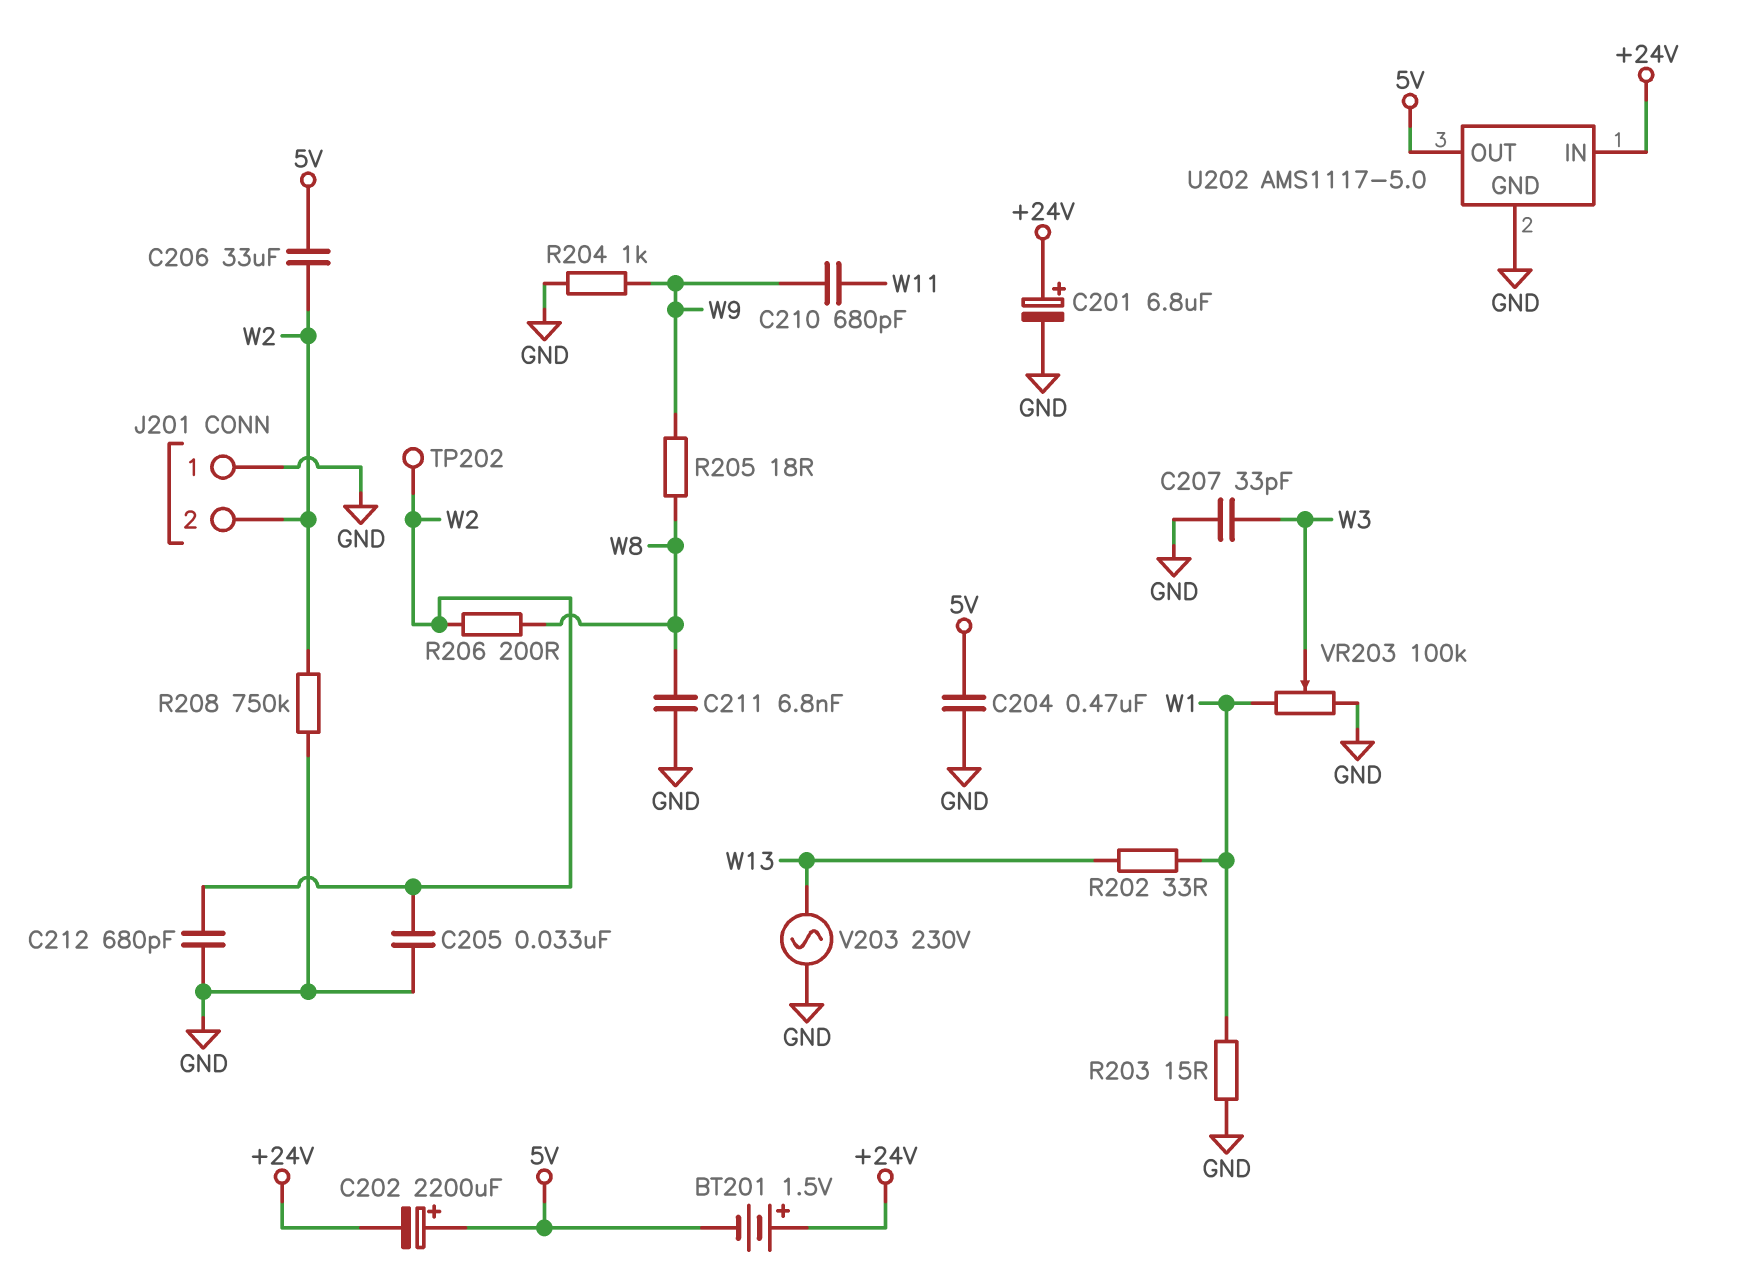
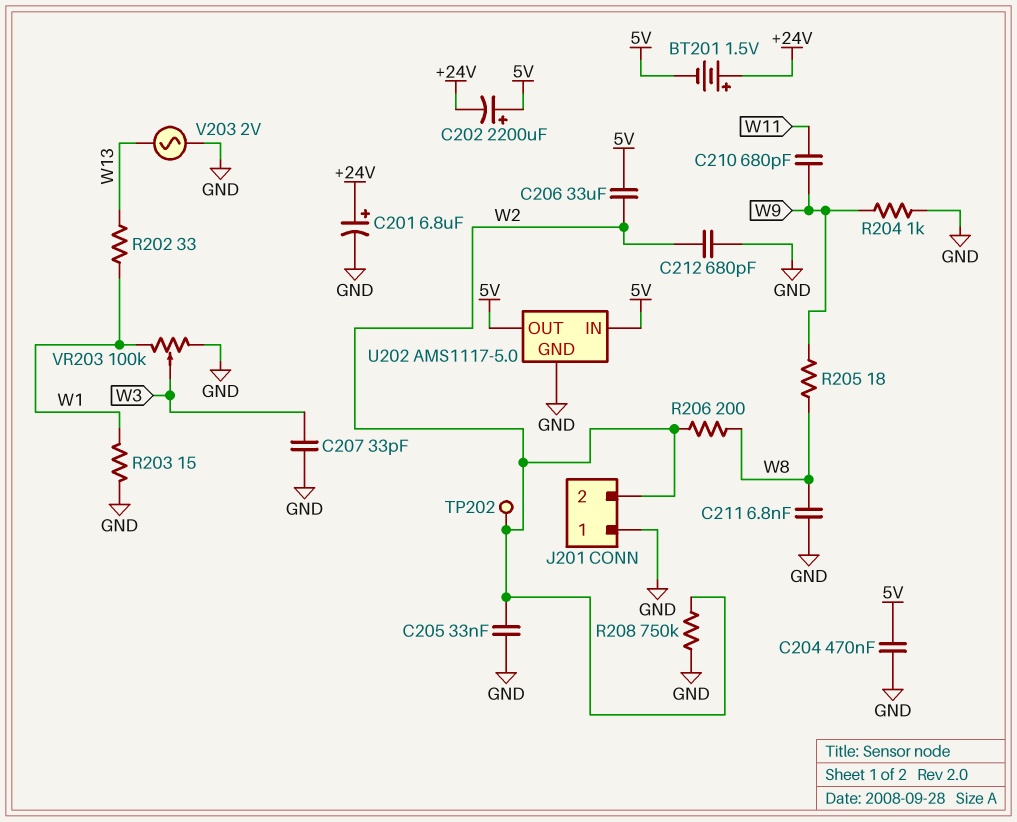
U202 pin IN: +24V -> 5V
V203: AC 230V (GND, W13) -> AC 2V (GND, W13)

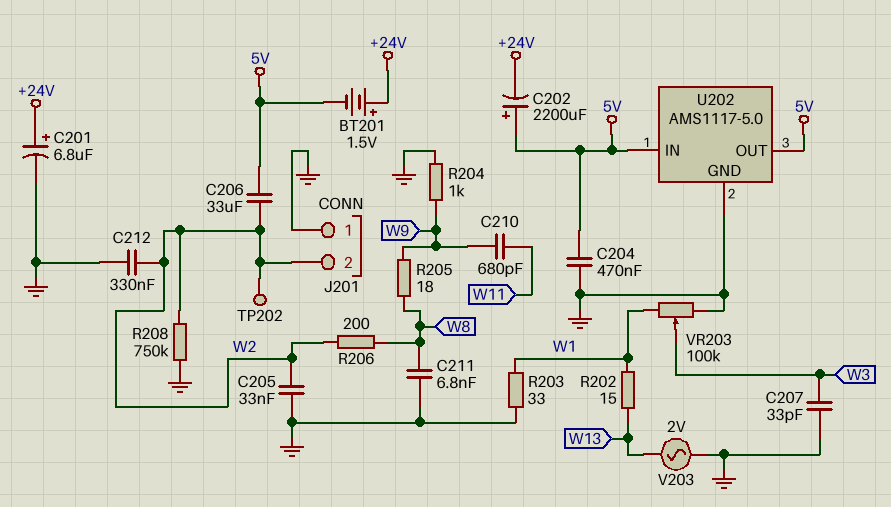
C212: 680pF (GND, W2) -> 330nF (GND, W2)
R202: 33 (W1, W13) -> 15 (W1, W13)
R203: 15 (GND, W1) -> 33 (GND, W1)

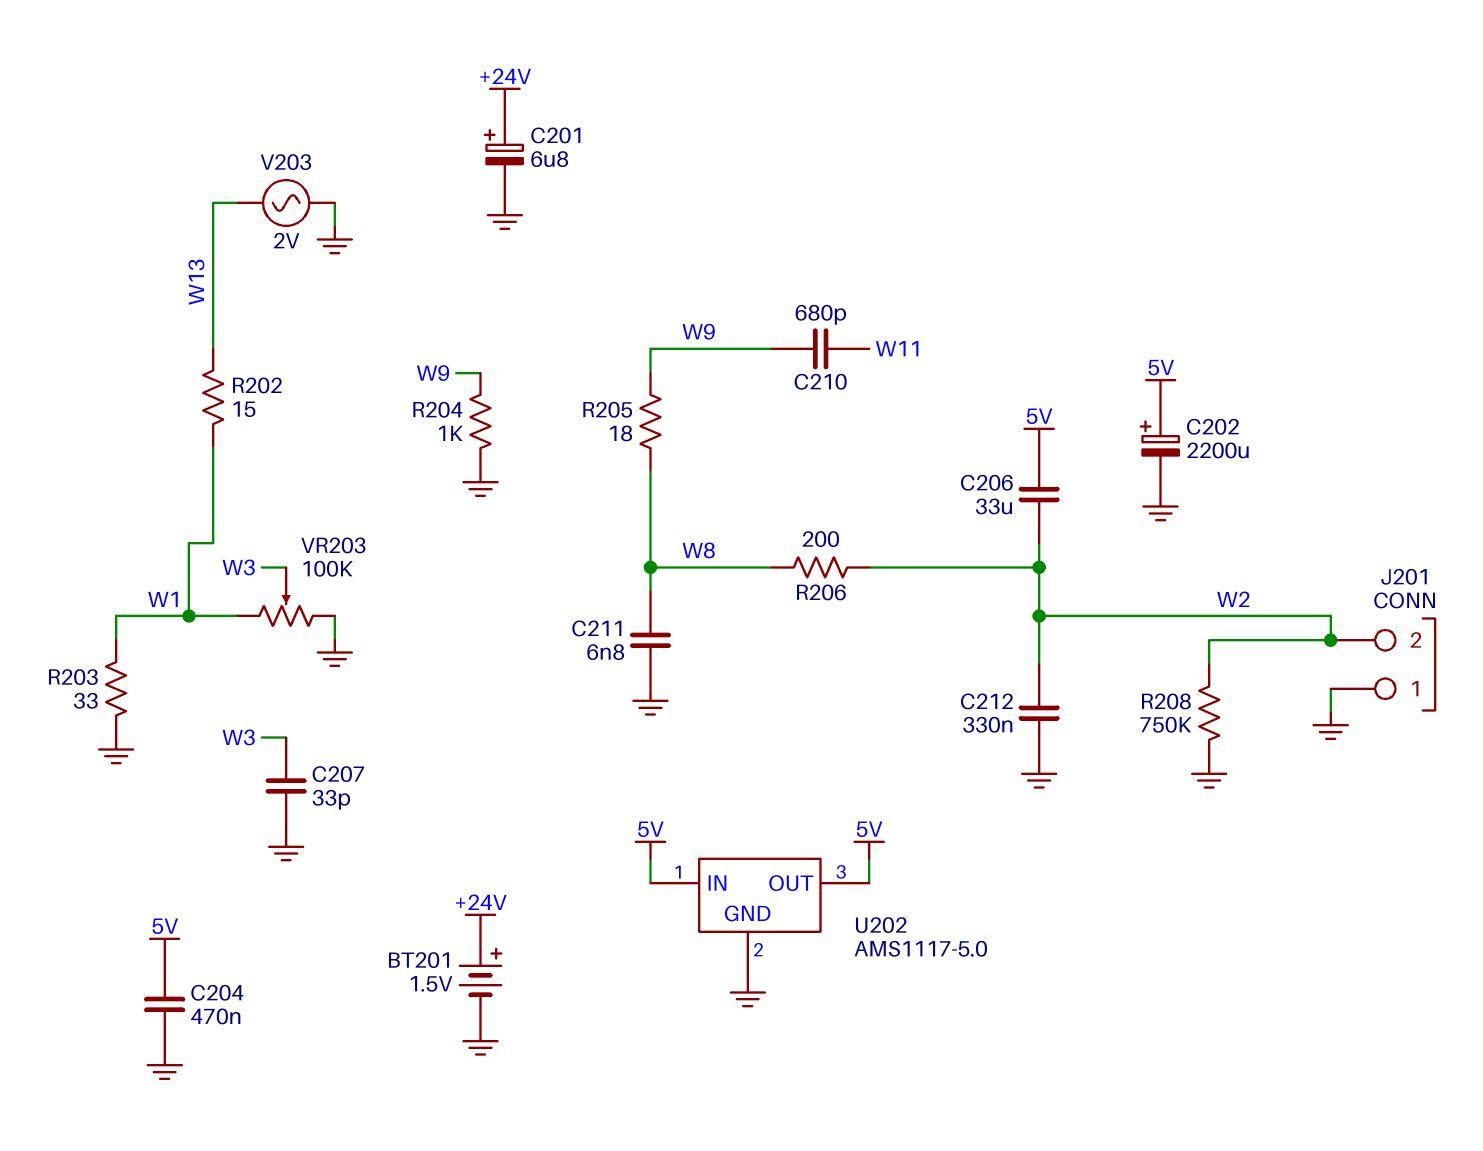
BT201: 1.5V (plus +24V, minus 5V) -> 1.5V (plus +24V, minus GND)
C202: 2200uF (plus 5V, minus +24V) -> 2200uF (plus 5V, minus GND)
C205: 33nF (GND, W2) -> none
TP202: test point (W2) -> none

